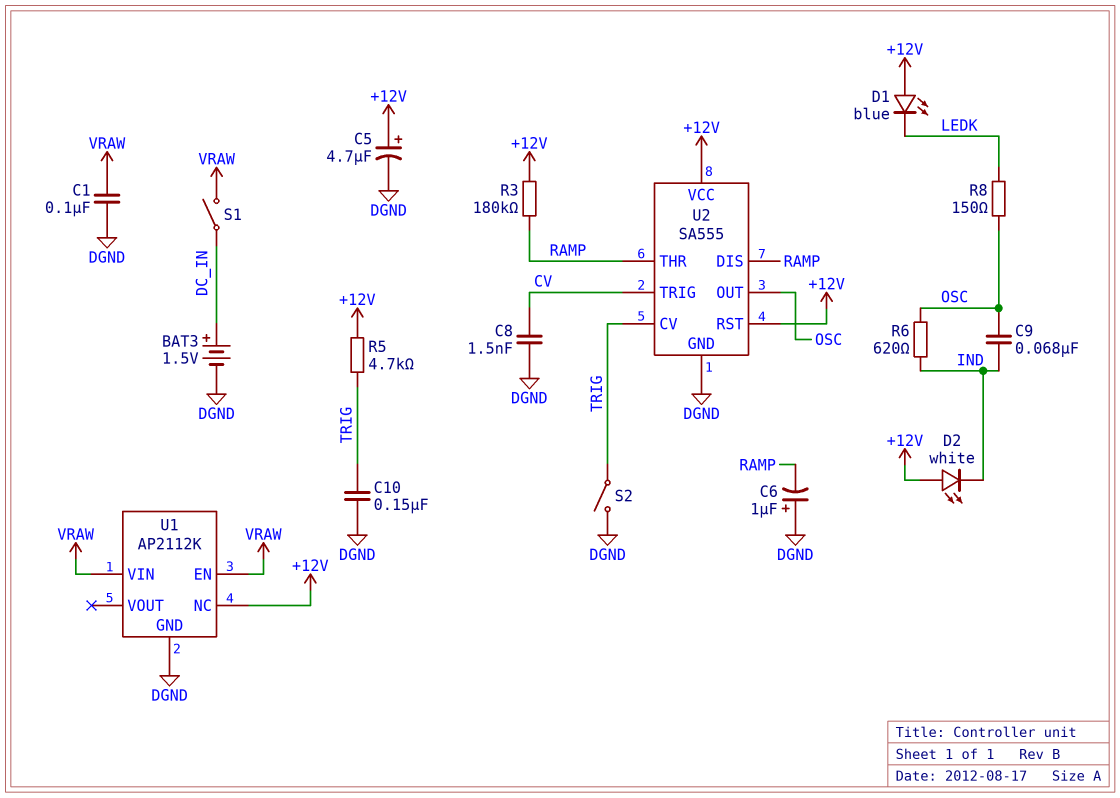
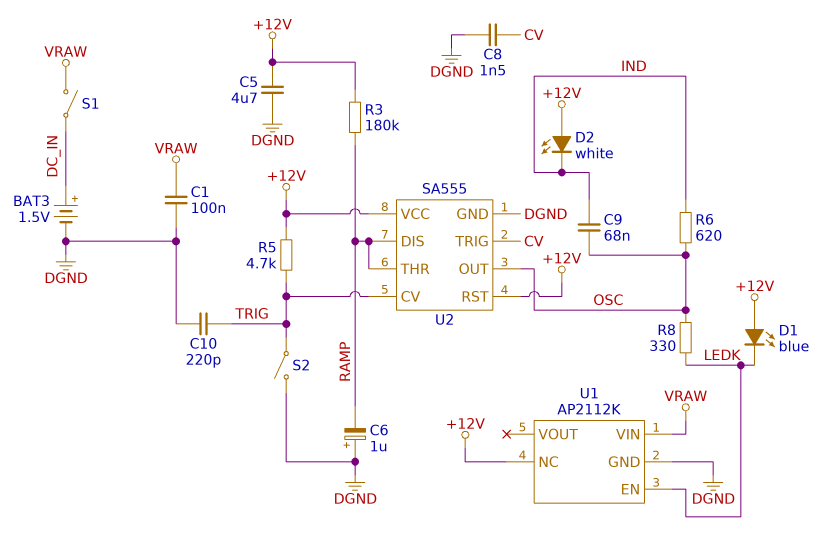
C5: 4.7uF (plus +12V, minus DGND) -> 4.7uF (+12V, DGND)
C10: 150nF (DGND, TRIG) -> 220pF (DGND, TRIG)
R8: 150 (LEDK, OSC) -> 330 (LEDK, OSC)
U1 pin EN: VRAW -> LEDK

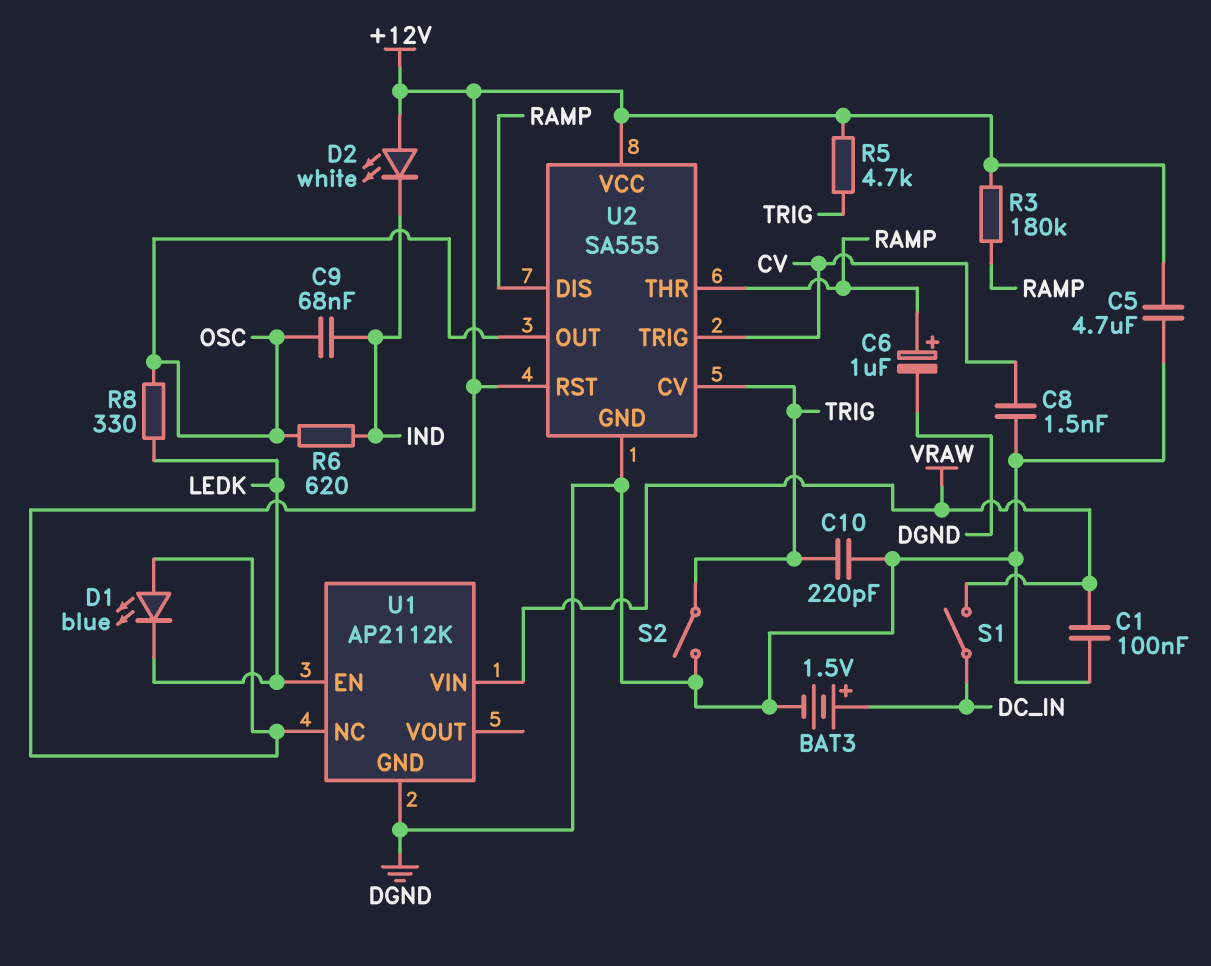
C6: 1uF (plus DGND, minus RAMP) -> 1uF (plus RAMP, minus DGND)

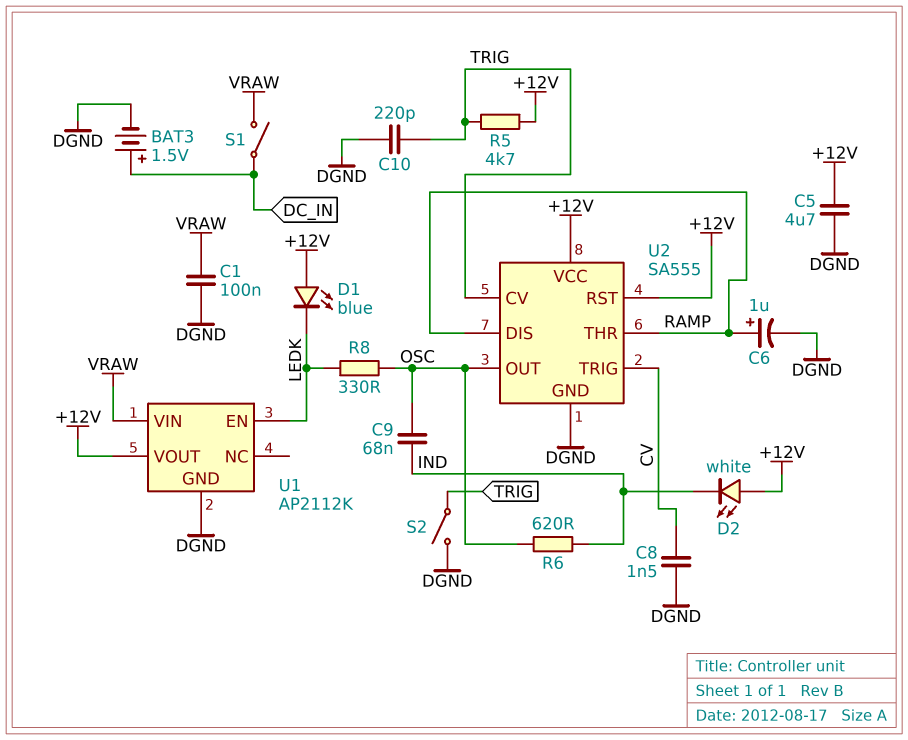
R3: 180k (+12V, RAMP) -> none
U1 pin NC: +12V -> none
U1 pin VOUT: none -> +12V

